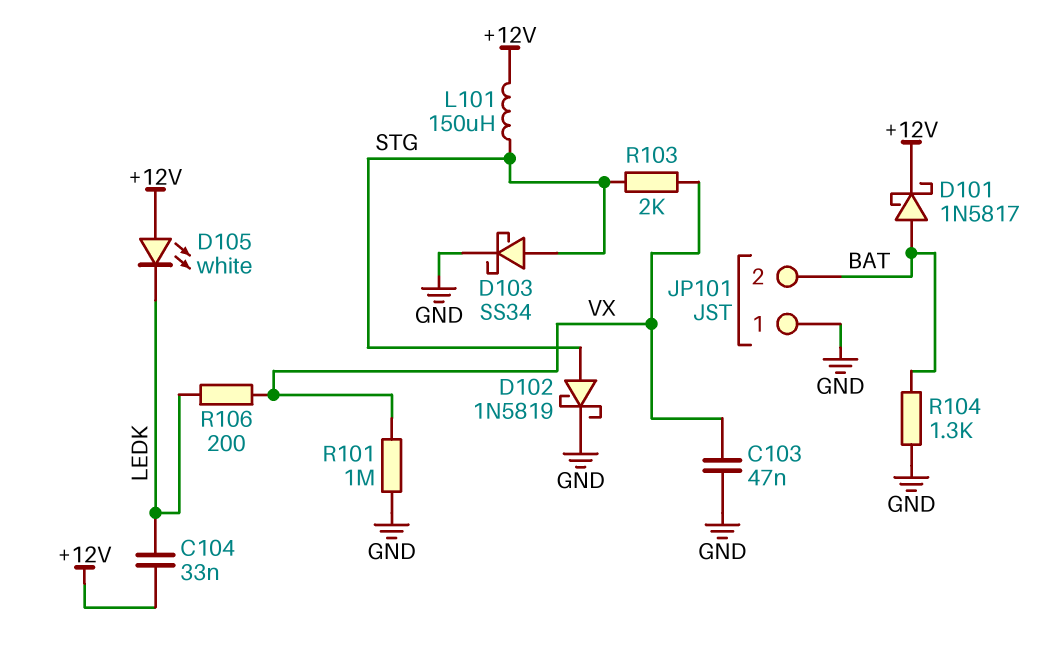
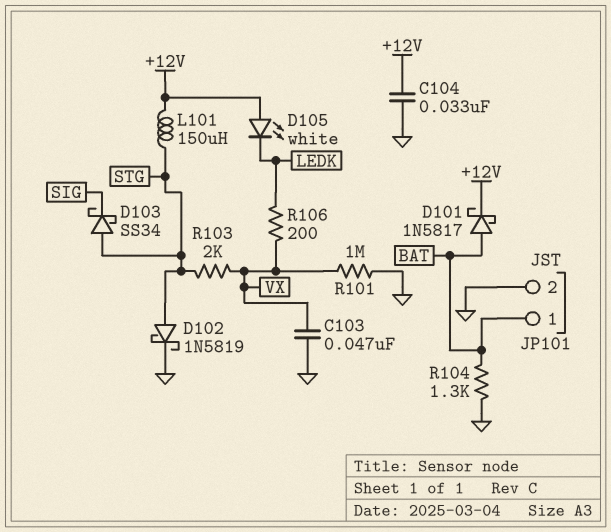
C104: 33nF (+12V, LEDK) -> 33nF (+12V, GND)
D103: schottky SS34 (A STG, K GND) -> schottky SS34 (A STG, K SIG)
JP101 pin 1: GND -> BAT
JP101 pin 2: BAT -> GND

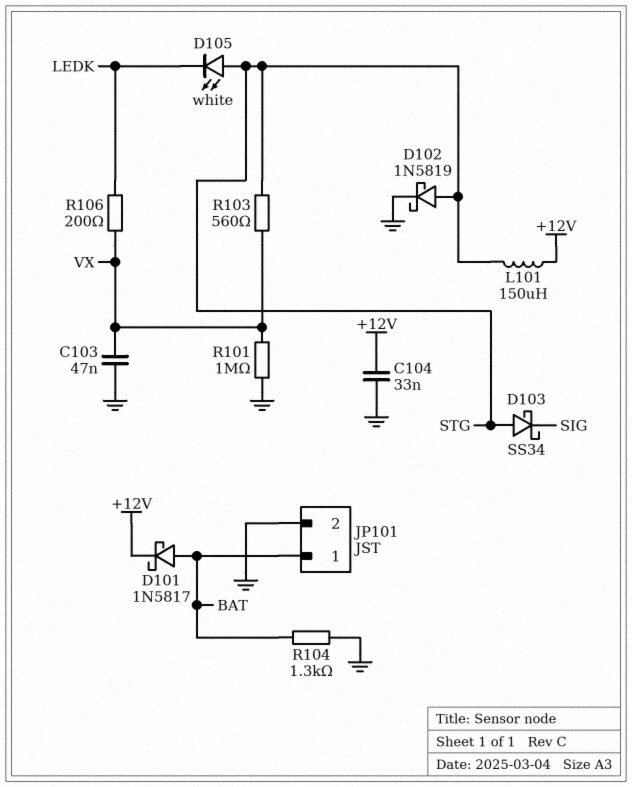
D105: LED white (A +12V, K LEDK) -> LED white (A STG, K LEDK)
R103: 2k (STG, VX) -> 560 (STG, VX)

